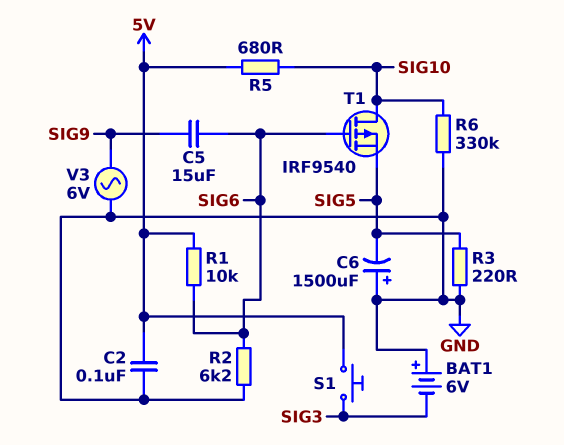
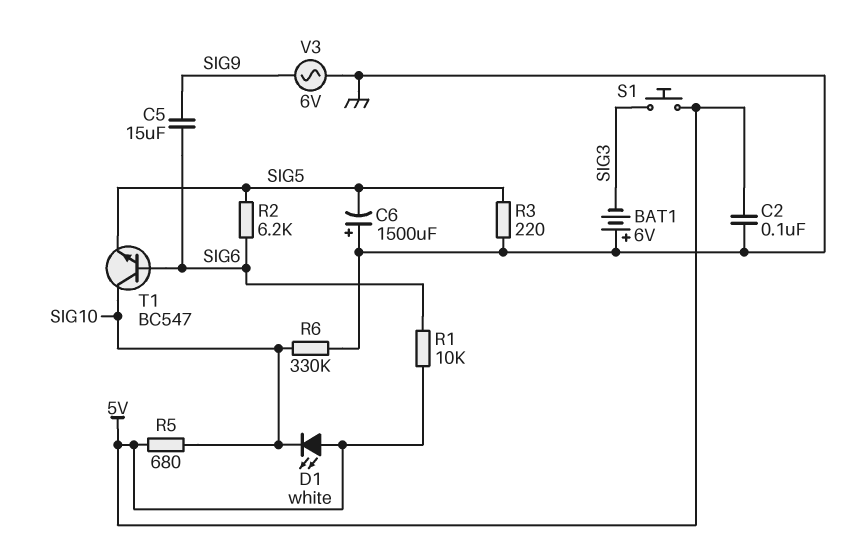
D1: none -> LED white (A 5V, K SIG10)
R2: 6.2k (GND, SIG6) -> 6.2k (SIG5, SIG6)
T1: PMOS IRF9540 (G SIG6, D SIG10, S SIG5) -> NPN BC547 (B SIG6, C SIG10, E SIG5)

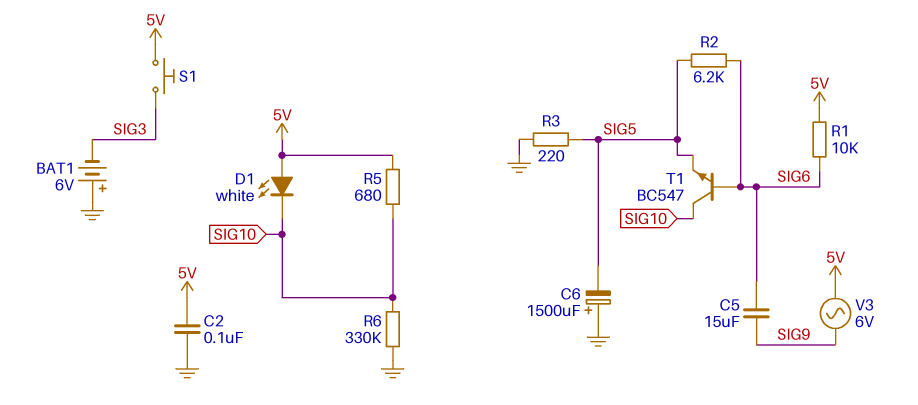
V3: AC 6V (GND, SIG9) -> AC 6V (5V, SIG9)

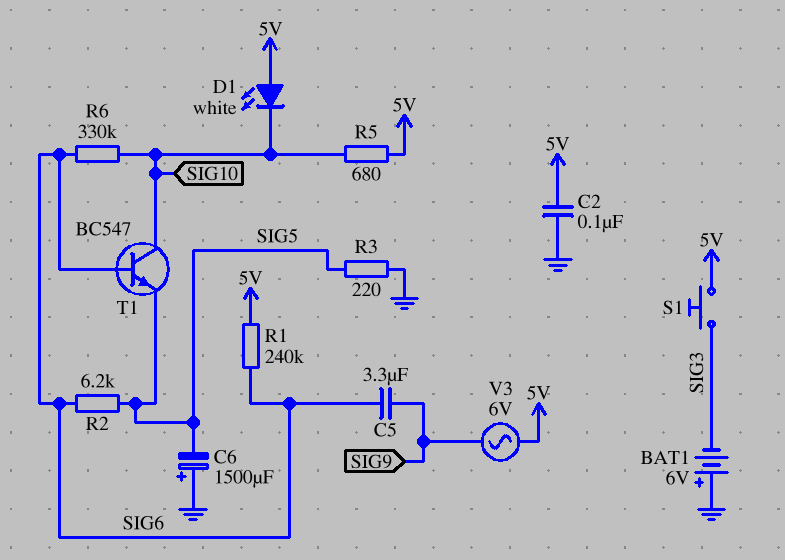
C5: 15uF (SIG6, SIG9) -> 3.3uF (SIG6, SIG9)
R1: 10k (5V, SIG6) -> 240k (5V, SIG6)
R6: 330k (GND, SIG10) -> 330k (SIG6, SIG10)

